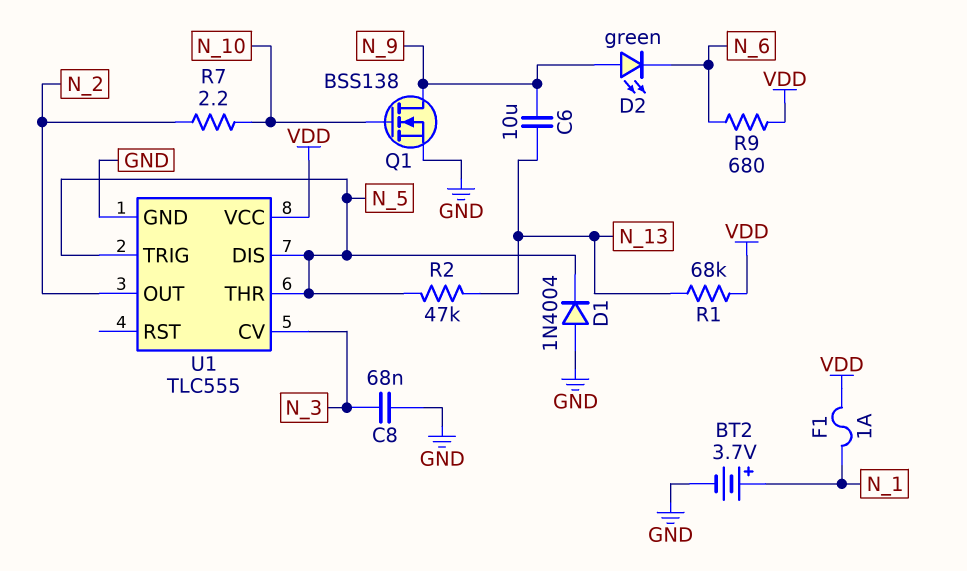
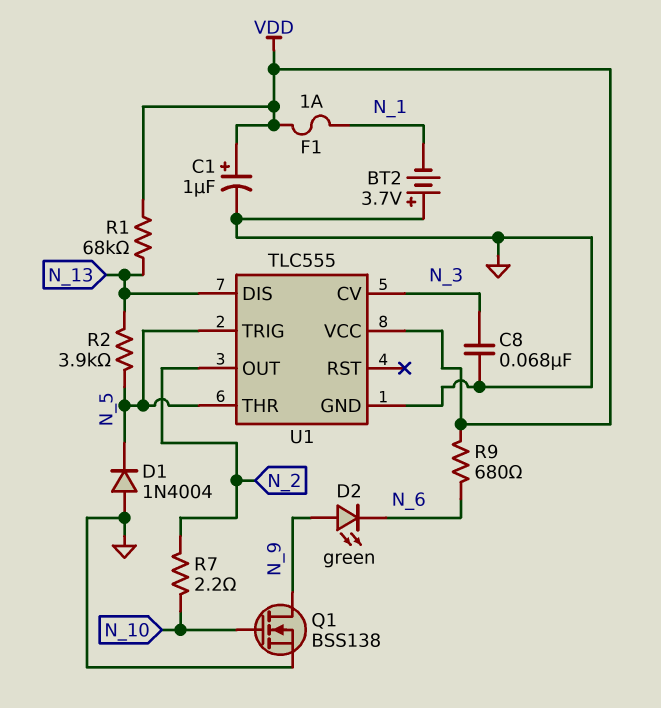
BT2: 3.7V (plus N_1, minus GND) -> 3.7V (plus GND, minus N_1)
C1: none -> 1uF (plus VDD, minus GND)
C6: 10uF (N_9, N_13) -> none
R2: 47k (N_5, N_13) -> 3.9k (N_5, N_13)
U1 pin DIS: N_5 -> N_13

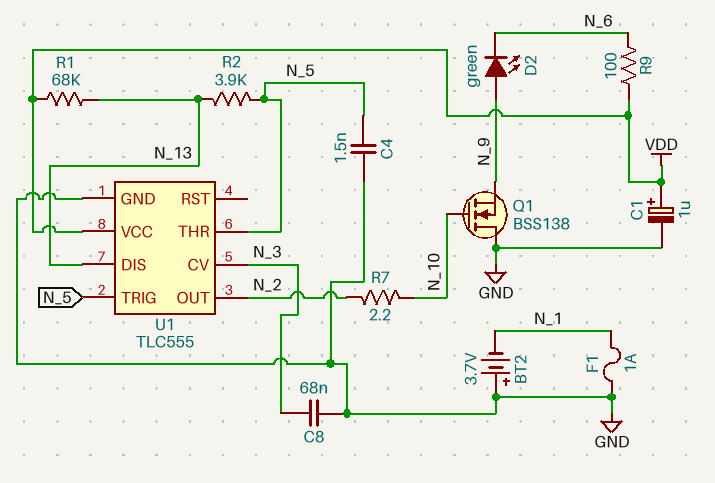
C4: none -> 1.5nF (GND, N_5)
D1: diode 1N4004 (A GND, K N_5) -> none
F1: 1A (N_1, VDD) -> 1A (GND, N_1)
Q1: NMOS BSS138 (G N_10, D N_9, S GND) -> NMOS BSS138 (G N_10, D GND, S N_9)
R9: 680 (N_6, VDD) -> 100 (N_6, VDD)

